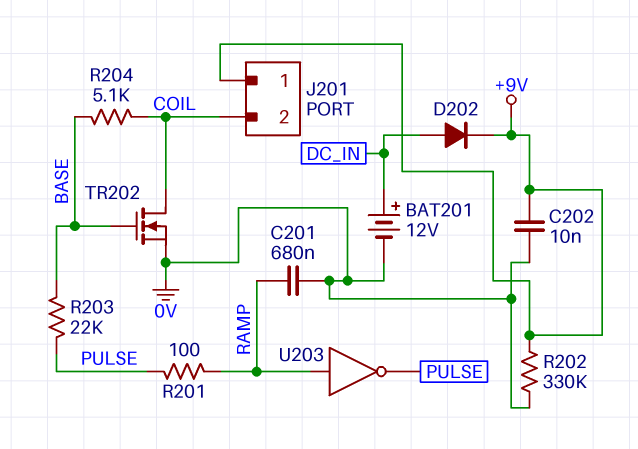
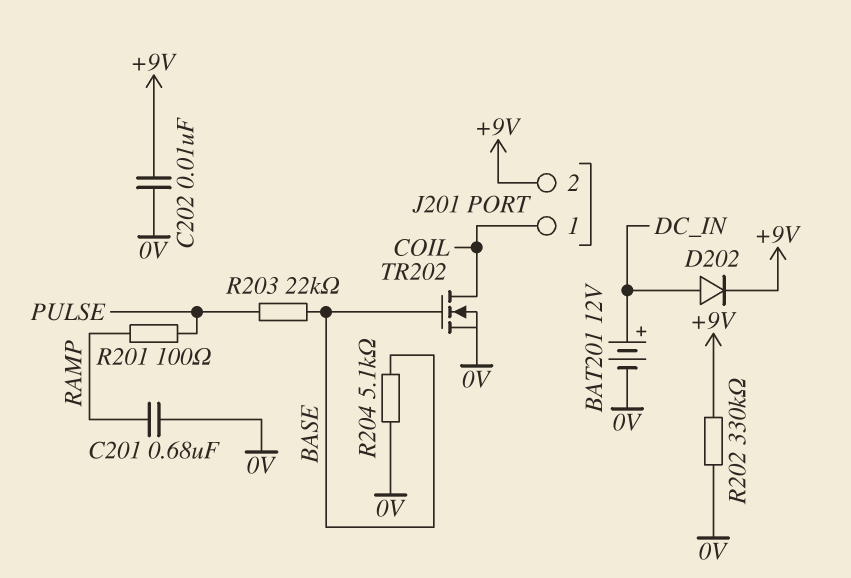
J201 pin 1: +9V -> COIL
J201 pin 2: COIL -> +9V
R204: 5.1k (BASE, COIL) -> 5.1k (0V, BASE)
U203: NOT (in RAMP, out PULSE) -> none

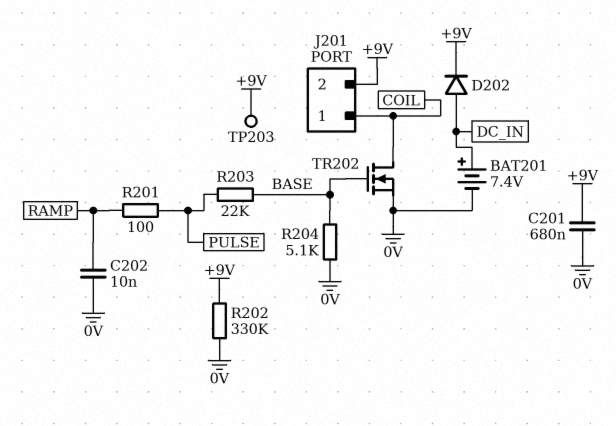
BAT201: 12V (plus DC_IN, minus 0V) -> 7.4V (plus DC_IN, minus 0V)
C201: 680nF (0V, RAMP) -> 680nF (+9V, 0V)
C202: 10nF (+9V, 0V) -> 10nF (0V, RAMP)
TP203: none -> test point (+9V)

